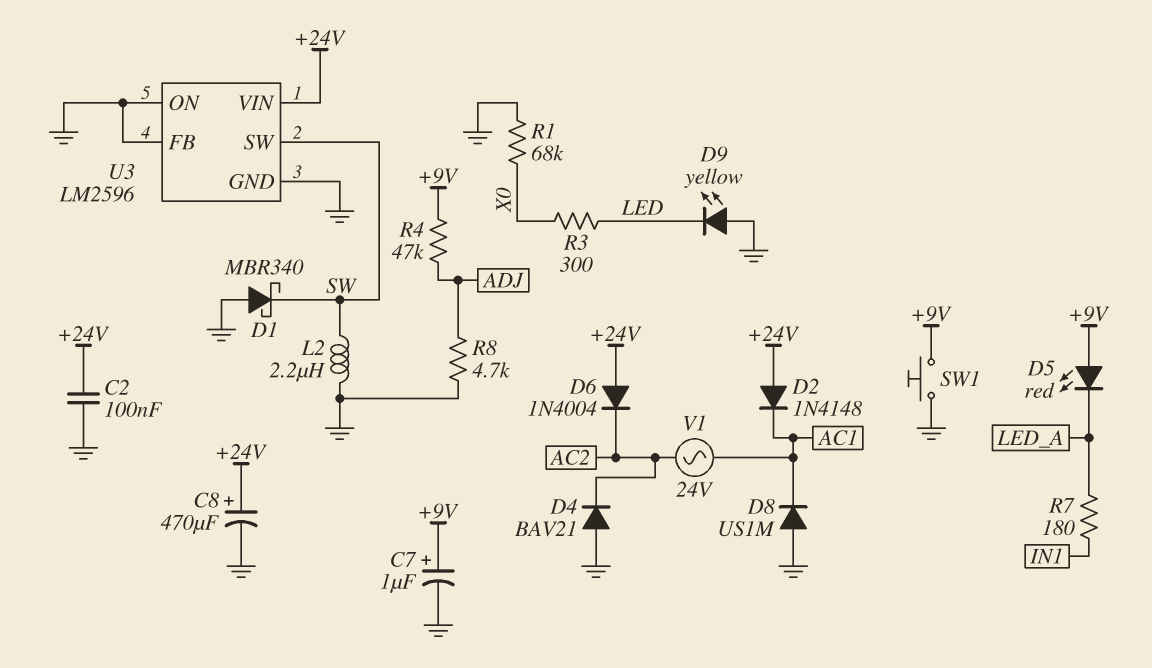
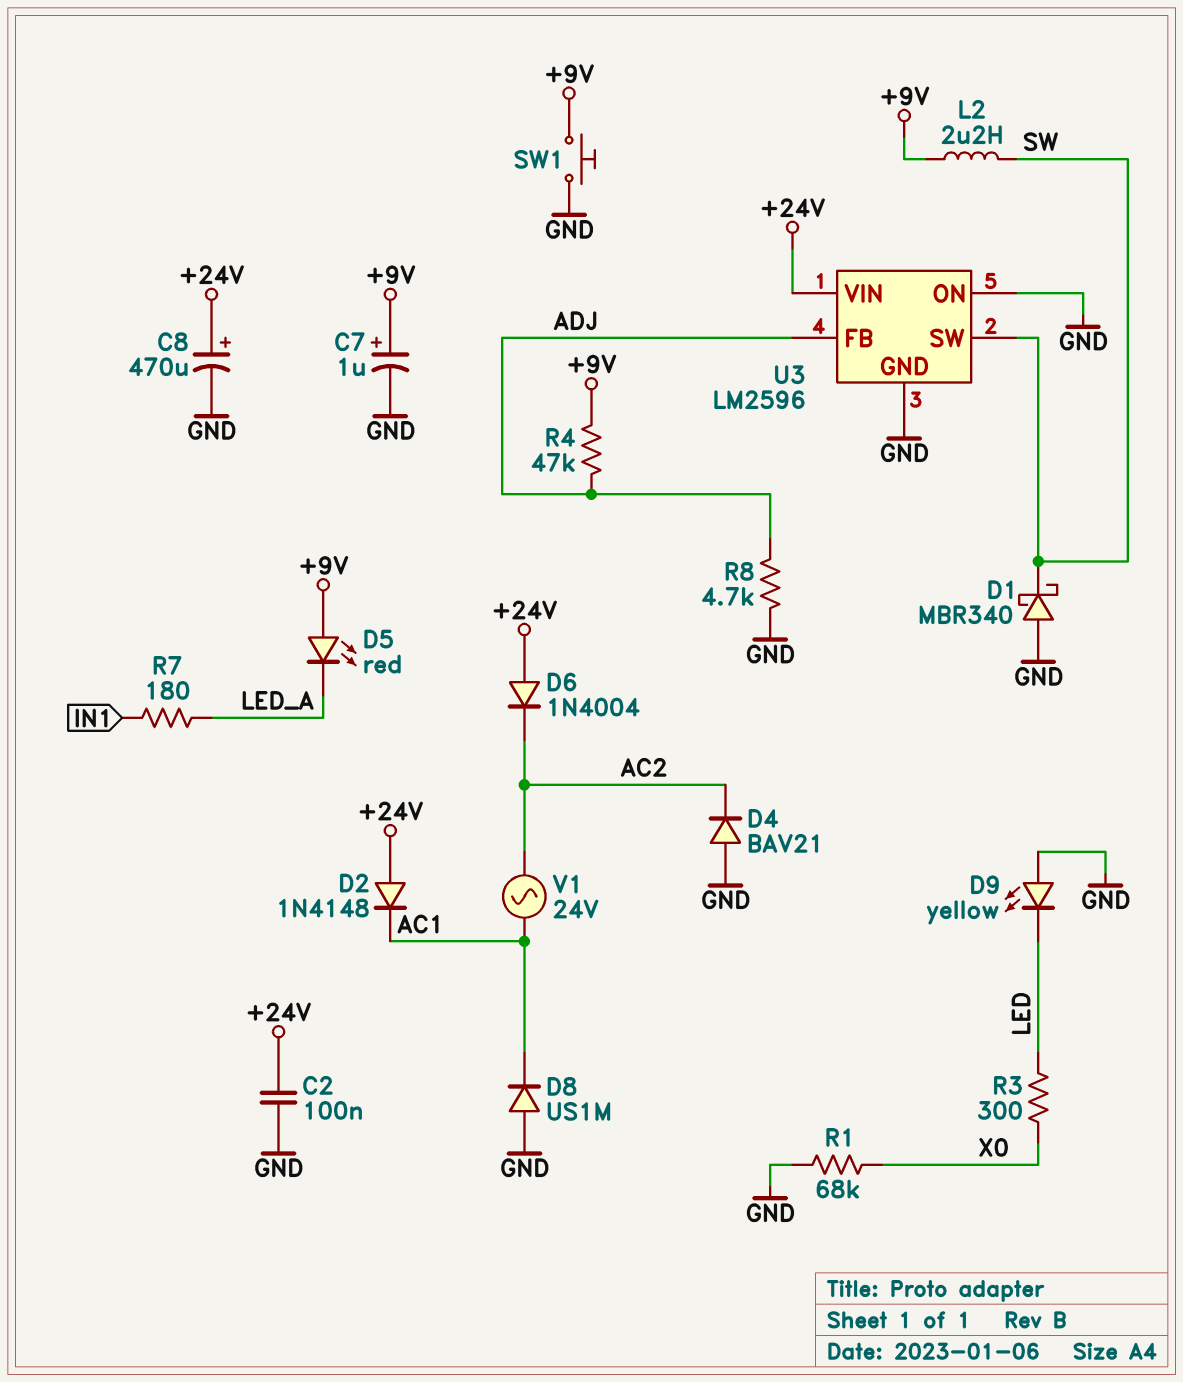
L2: 2.2uH (GND, SW) -> 2.2uH (+9V, SW)
U3 pin FB: GND -> ADJ

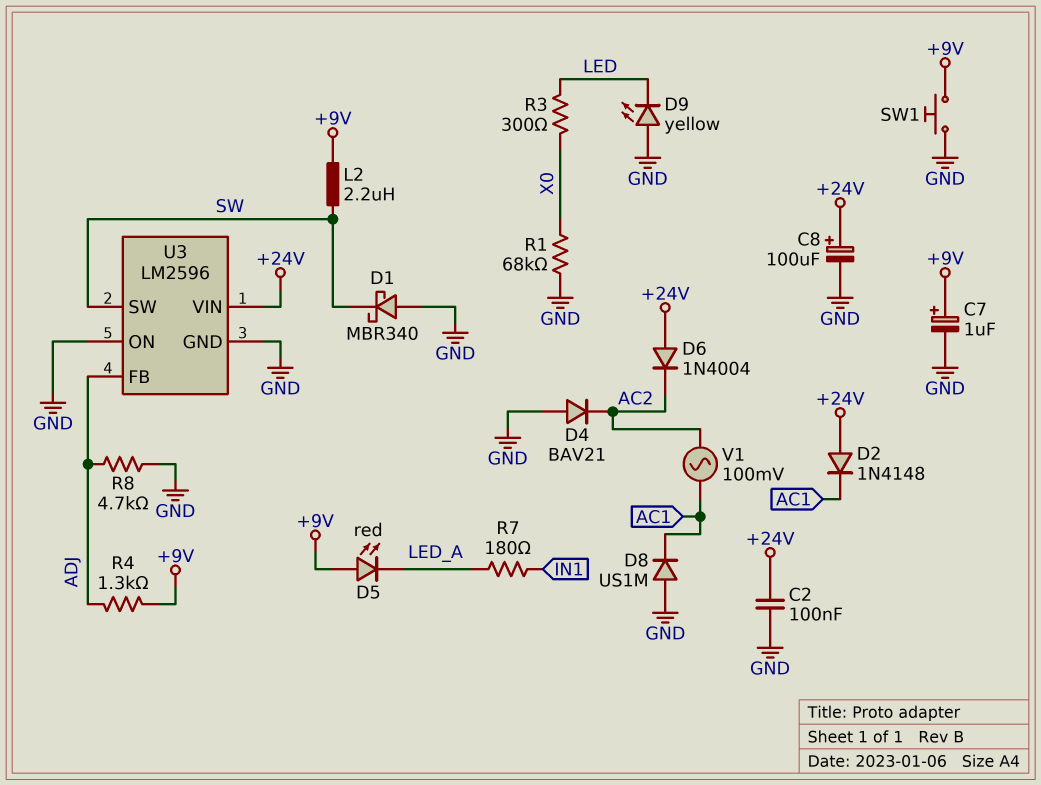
C8: 470uF (plus +24V, minus GND) -> 100uF (plus +24V, minus GND)
R4: 47k (+9V, ADJ) -> 1.3k (+9V, ADJ)
V1: AC 24V (AC1, AC2) -> AC 100mV (AC1, AC2)

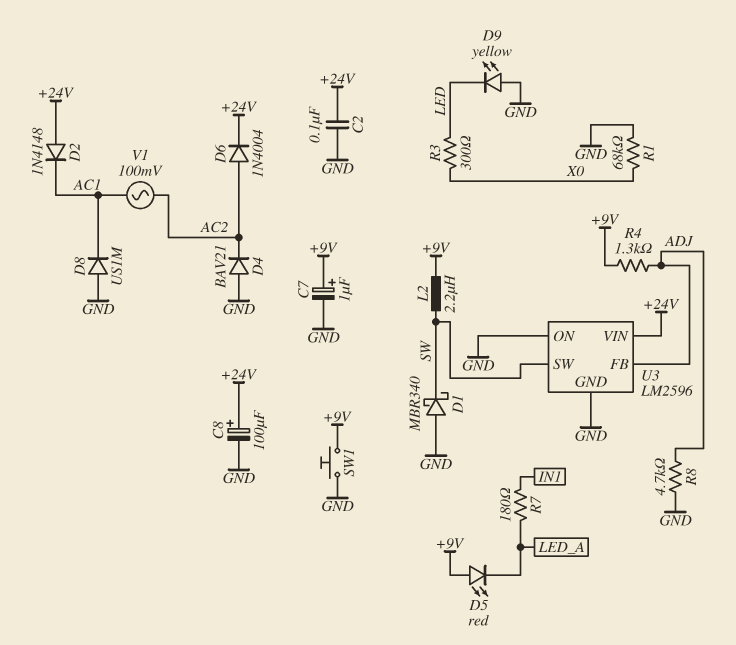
D6: diode 1N4004 (A +24V, K AC2) -> diode 1N4004 (A AC2, K +24V)

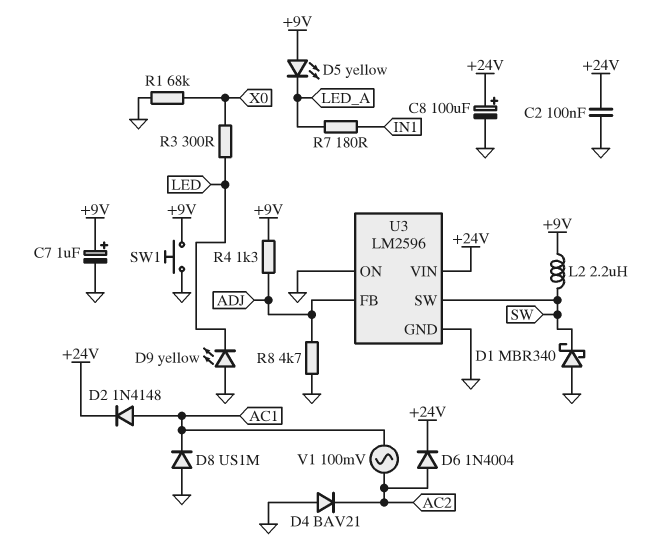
D2: diode 1N4148 (A +24V, K AC1) -> diode 1N4148 (A AC1, K +24V)
D5: LED red (A +9V, K LED_A) -> LED yellow (A +9V, K LED_A)

